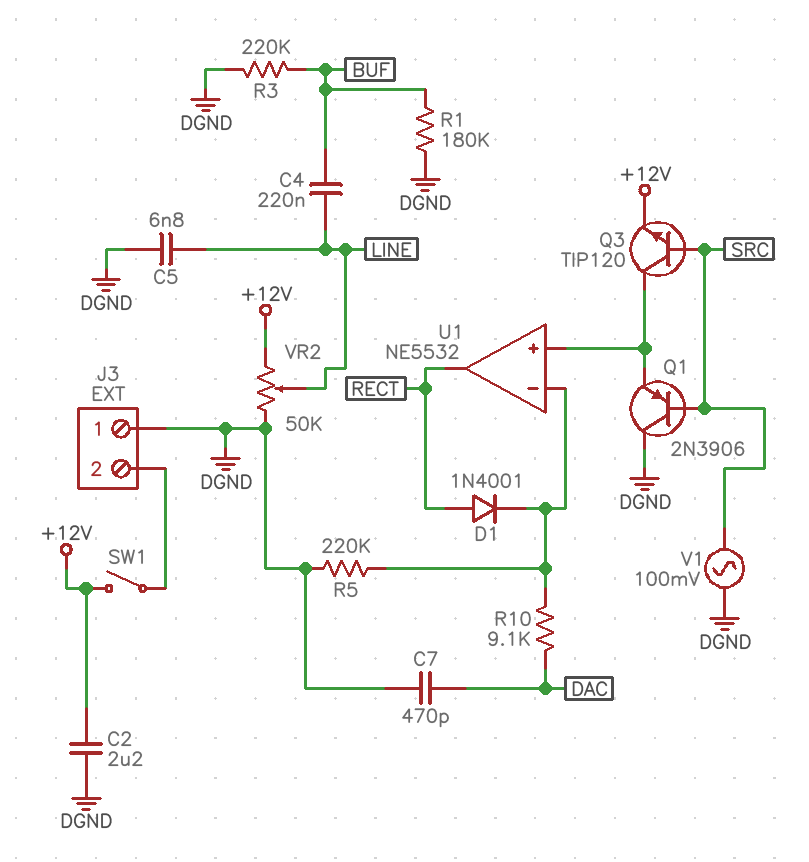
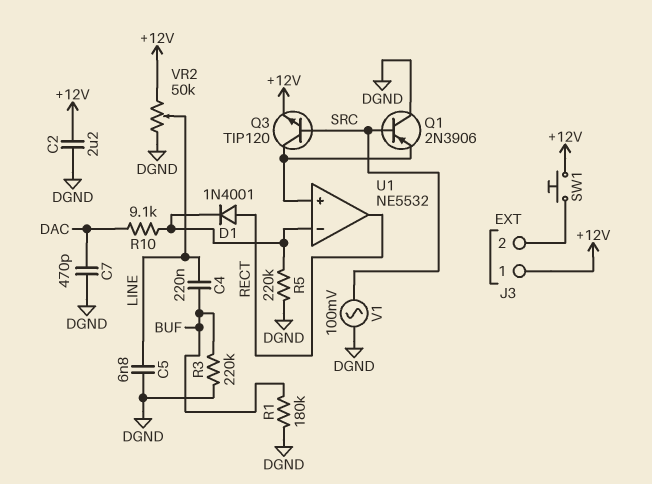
J3 pin 1: DGND -> +12V
SW1: switch (+12V, J3/2) -> button (+12V, J3/2)

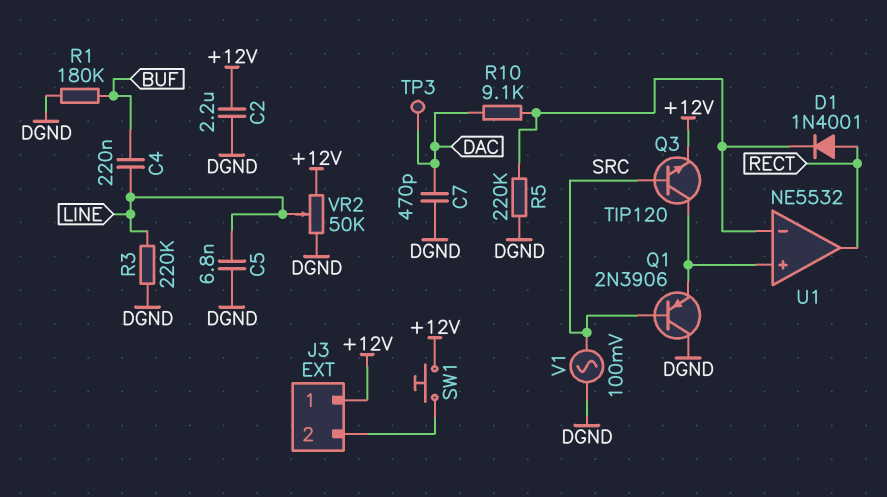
R3: 220k (BUF, DGND) -> 220k (DGND, LINE)
TP3: none -> test point (DAC)

